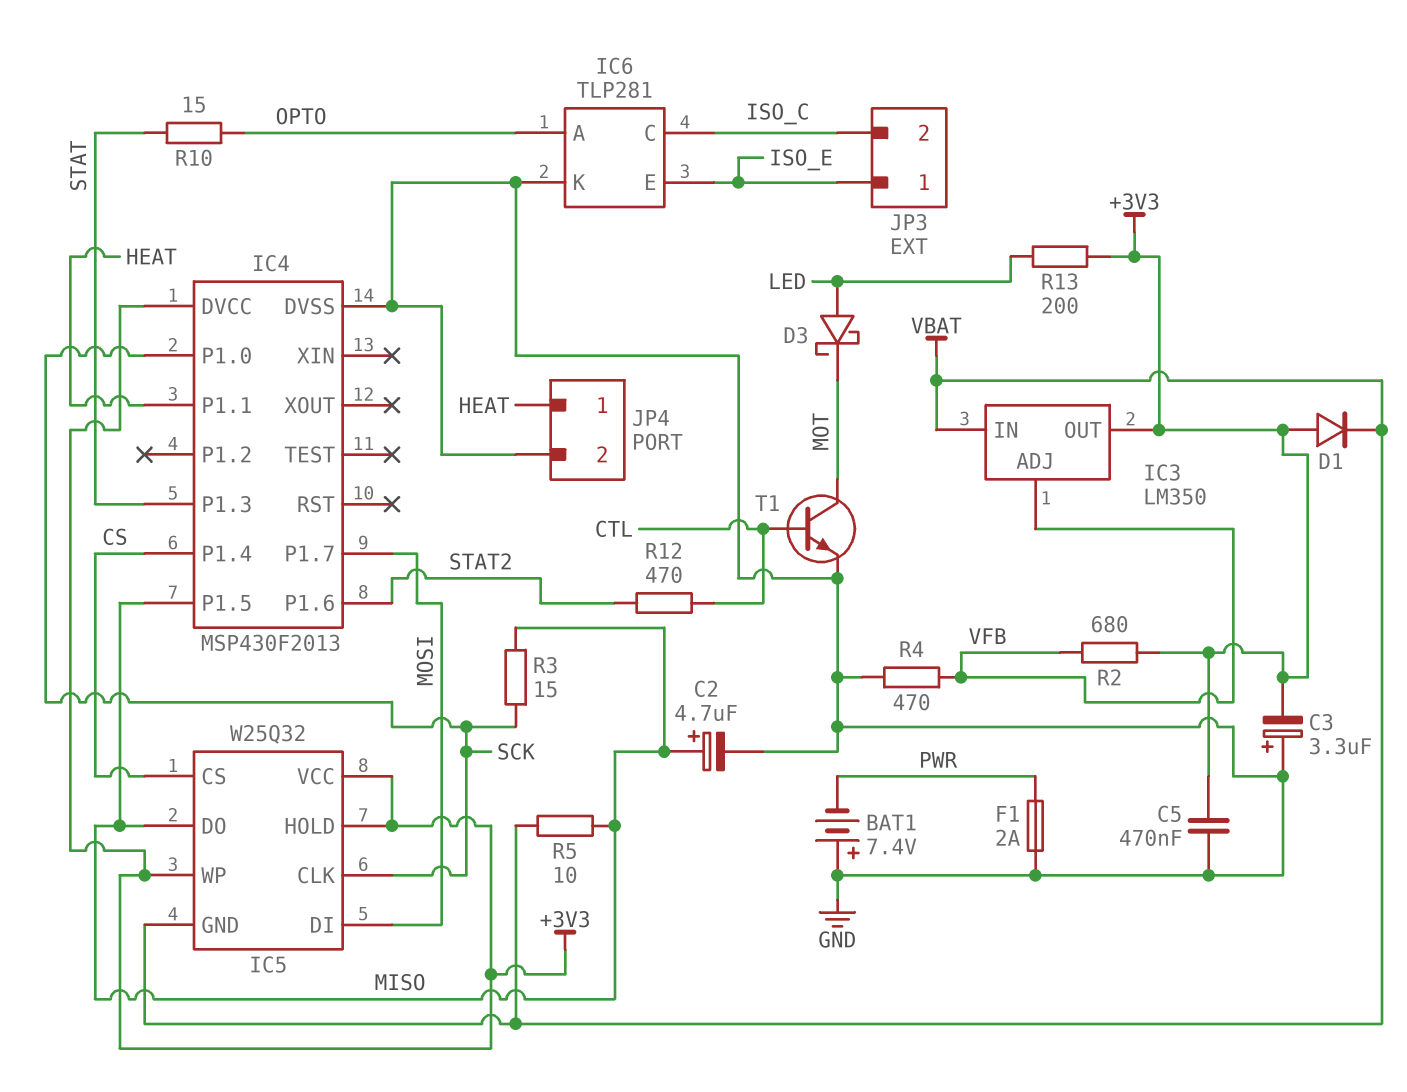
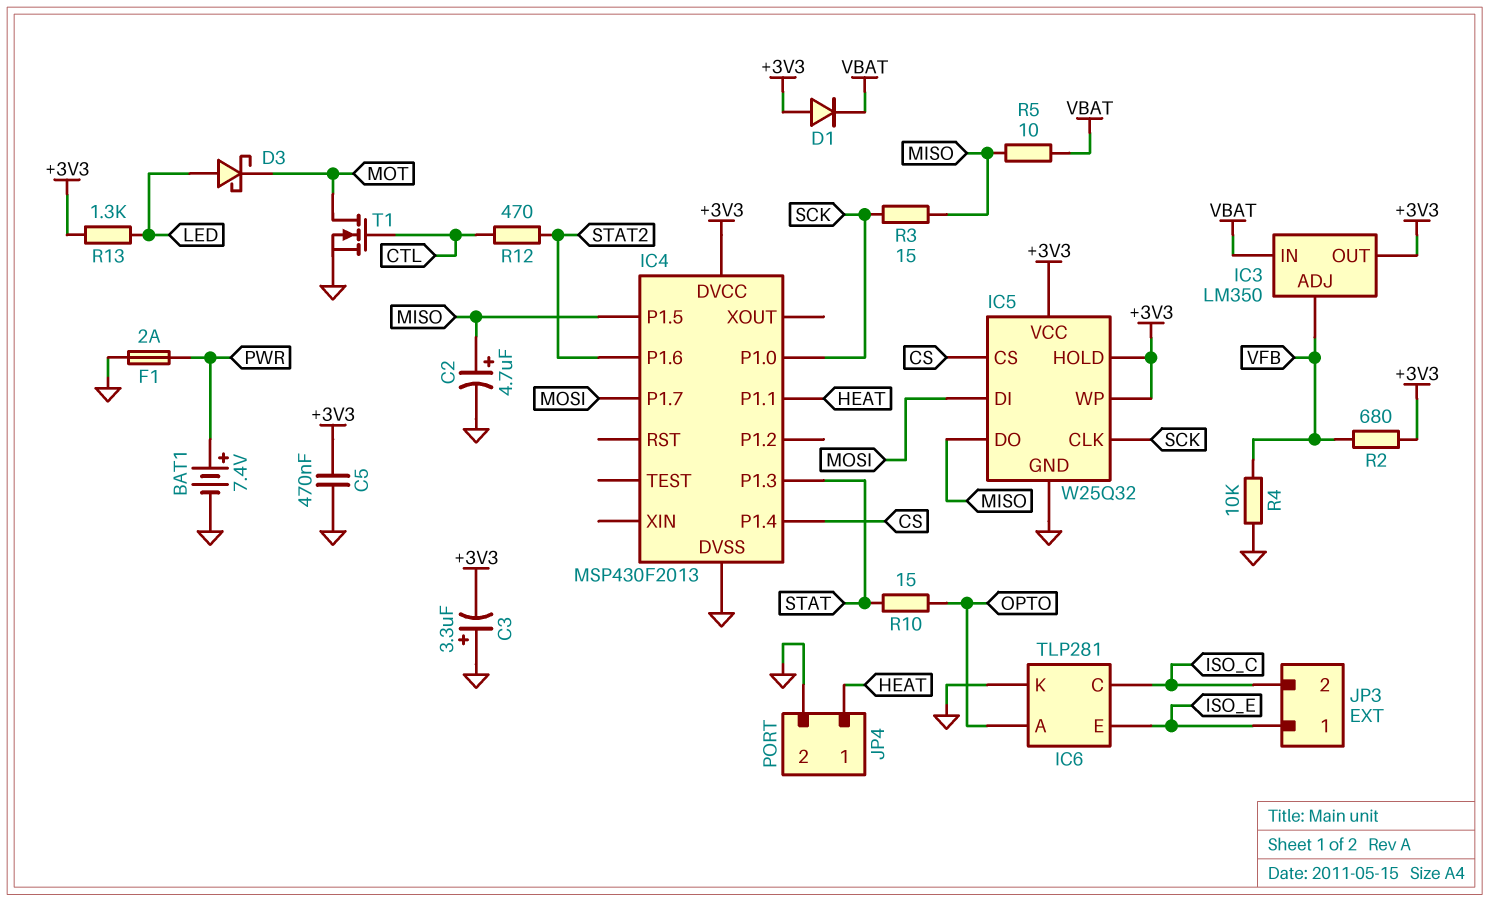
BAT1: 7.4V (plus GND, minus PWR) -> 7.4V (plus PWR, minus GND)
IC5 pin GND: VBAT -> GND
R4: 470 (GND, VFB) -> 10k (GND, VFB)
R13: 200 (+3V3, LED) -> 1.3k (+3V3, LED)
T1: NPN (B CTL, C MOT, E GND) -> NMOS (G CTL, D MOT, S GND)

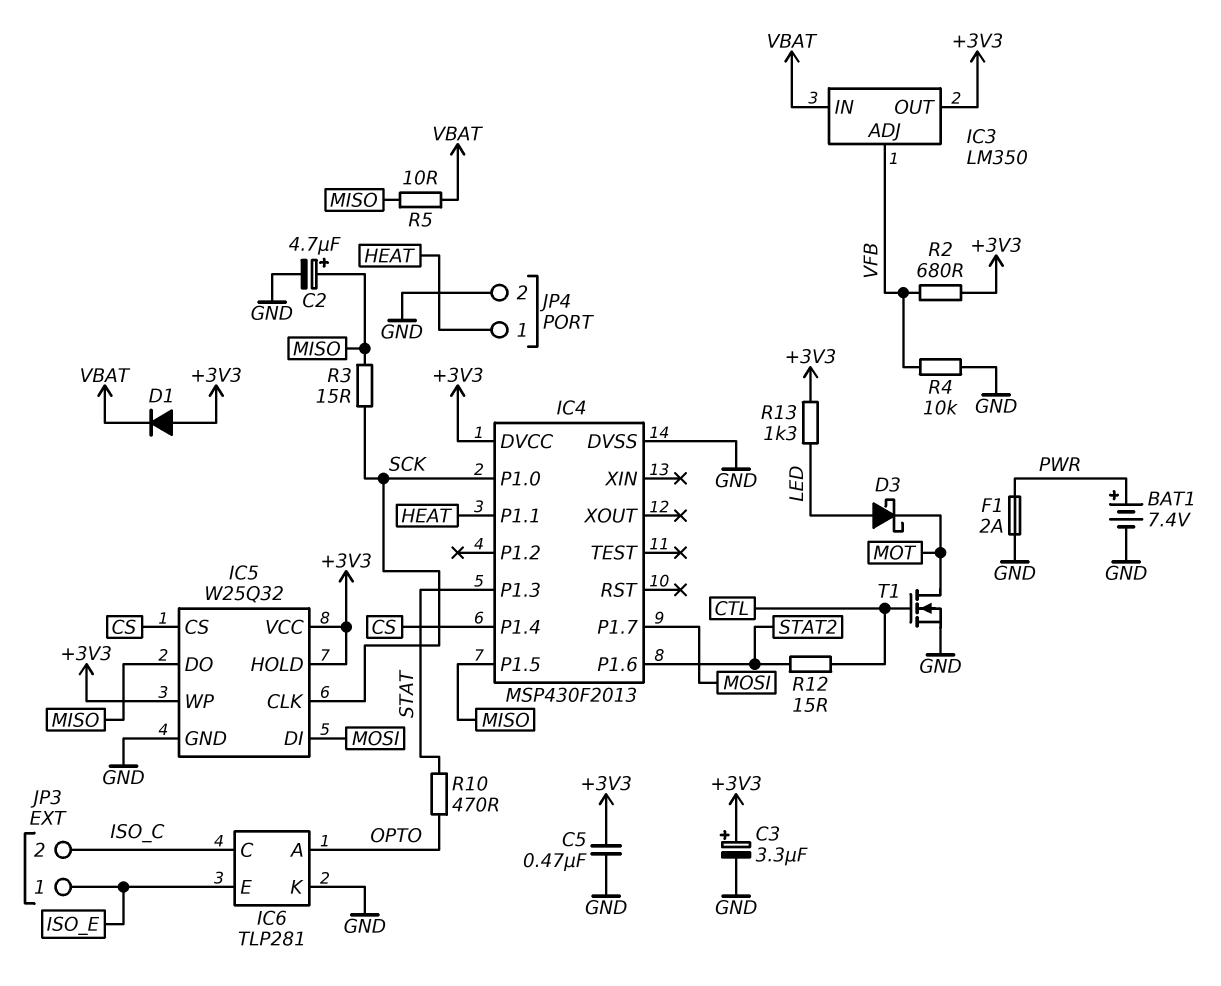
C3: 3.3uF (plus GND, minus +3V3) -> 3.3uF (plus +3V3, minus GND)
R10: 15 (OPTO, STAT) -> 470 (OPTO, STAT)
R12: 470 (CTL, STAT2) -> 15 (CTL, STAT2)

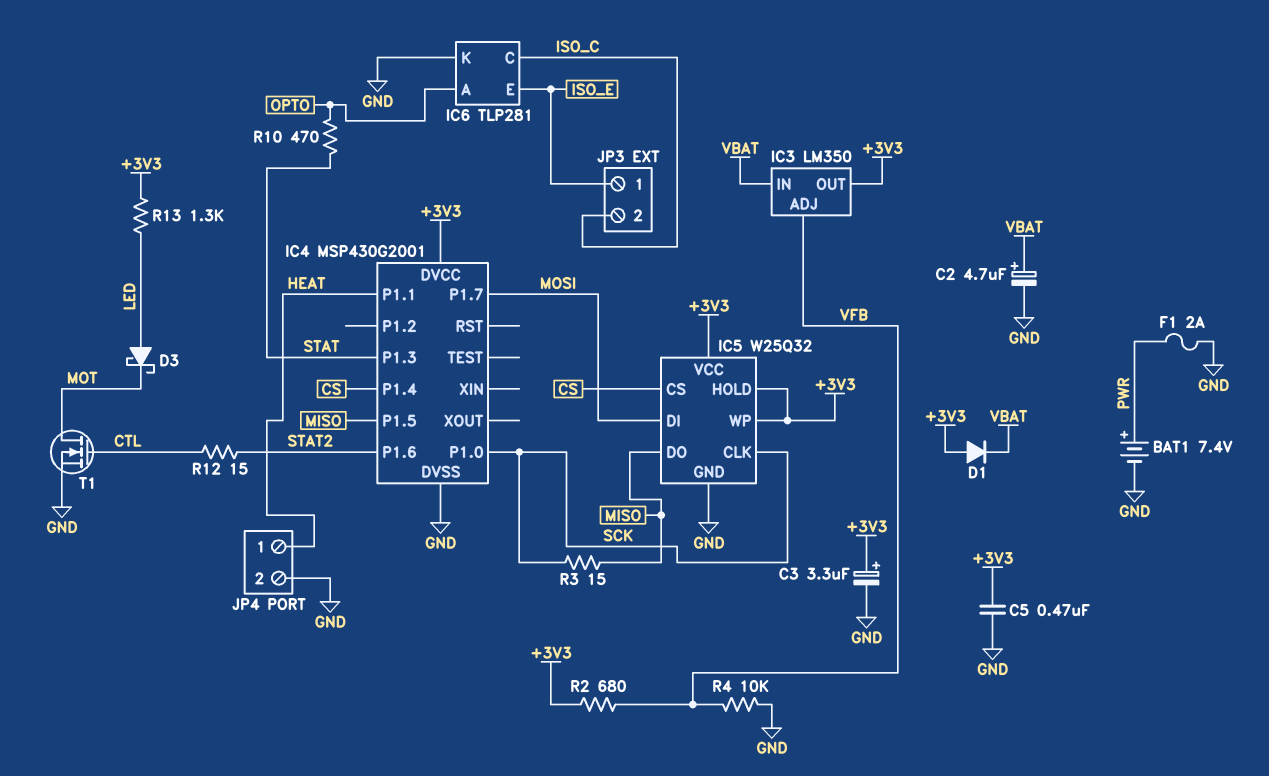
C2: 4.7uF (plus MISO, minus GND) -> 4.7uF (plus VBAT, minus GND)
IC4: MSP430F2013 -> MSP430G2001
R5: 10 (MISO, VBAT) -> none

